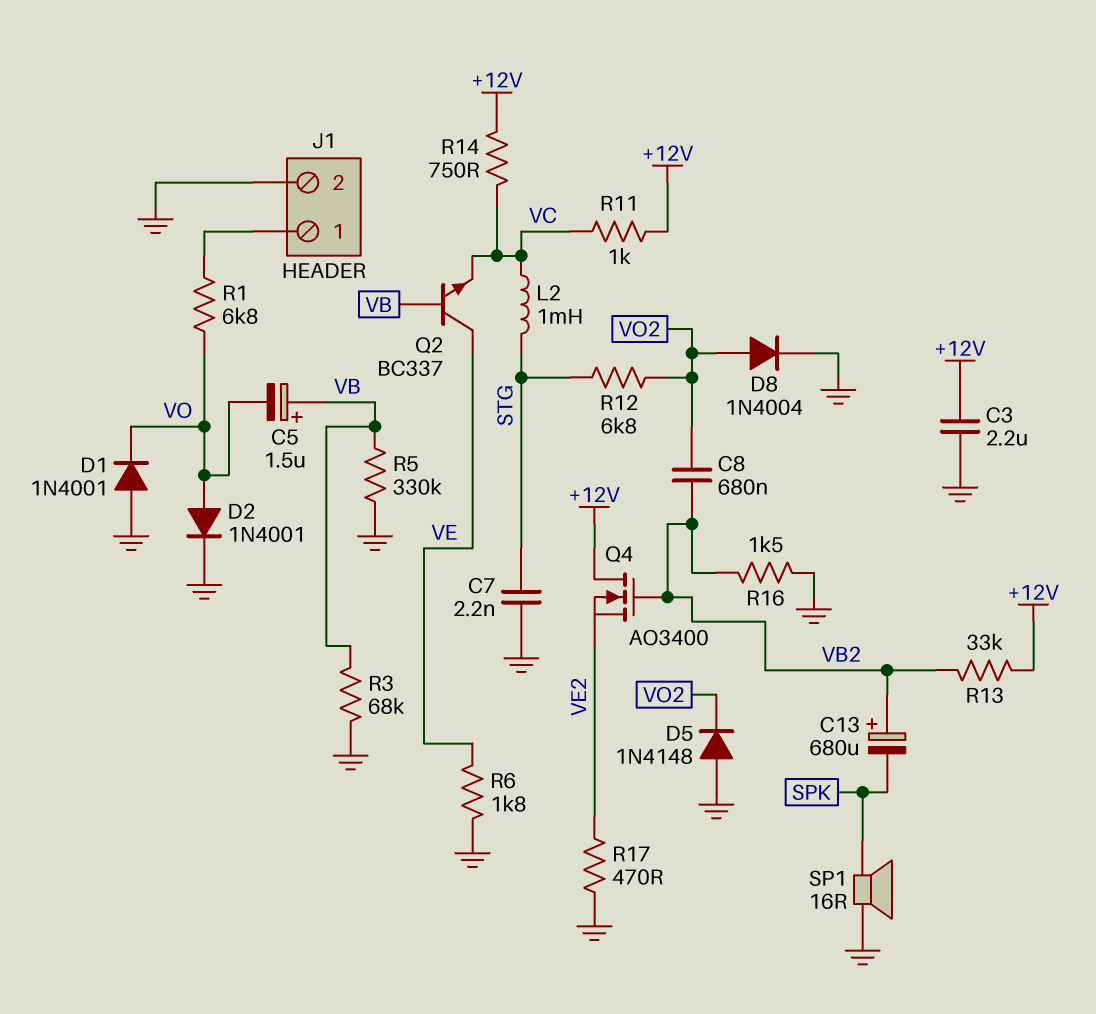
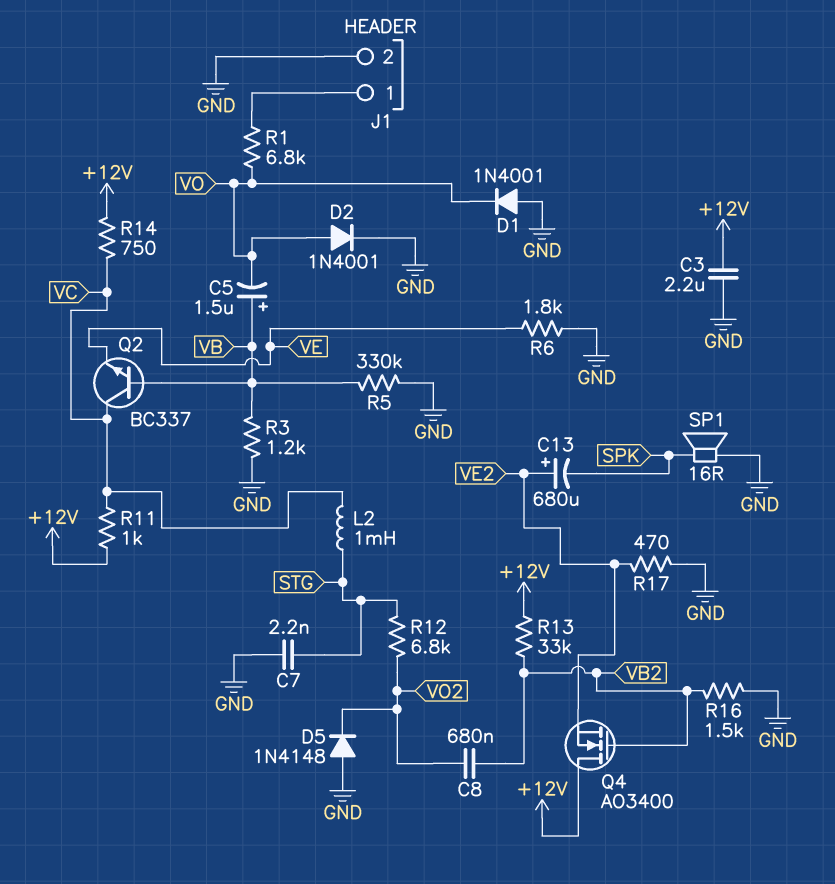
C13: 680uF (plus VB2, minus SPK) -> 680uF (plus VE2, minus SPK)
D8: diode 1N4004 (A VO2, K GND) -> none
Q2: NPN BC337 (B VB, C VE, E VC) -> NPN BC337 (B VB, C VC, E VE)
R3: 68k (GND, VB) -> 1.2k (GND, VB)

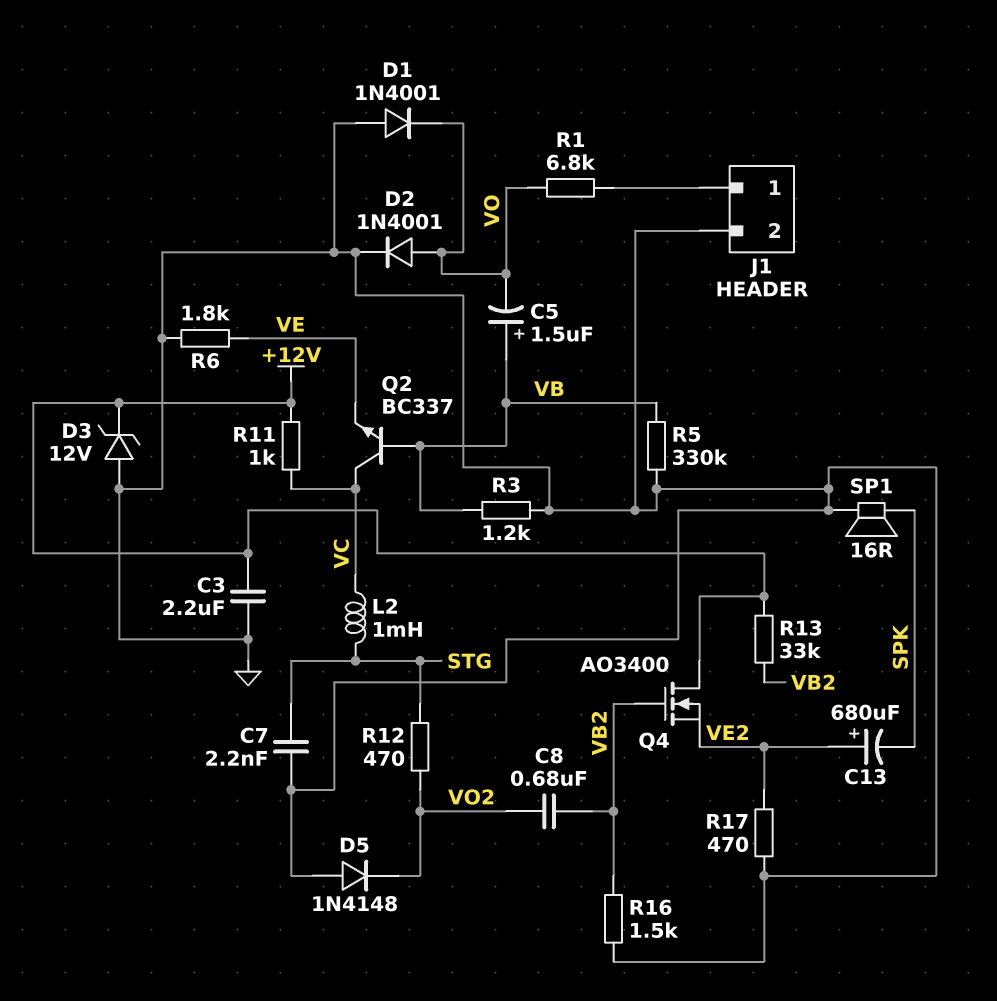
D3: none -> zener 12V (A GND, K +12V)
R12: 6.8k (STG, VO2) -> 470 (STG, VO2)
R14: 750 (+12V, VC) -> none

